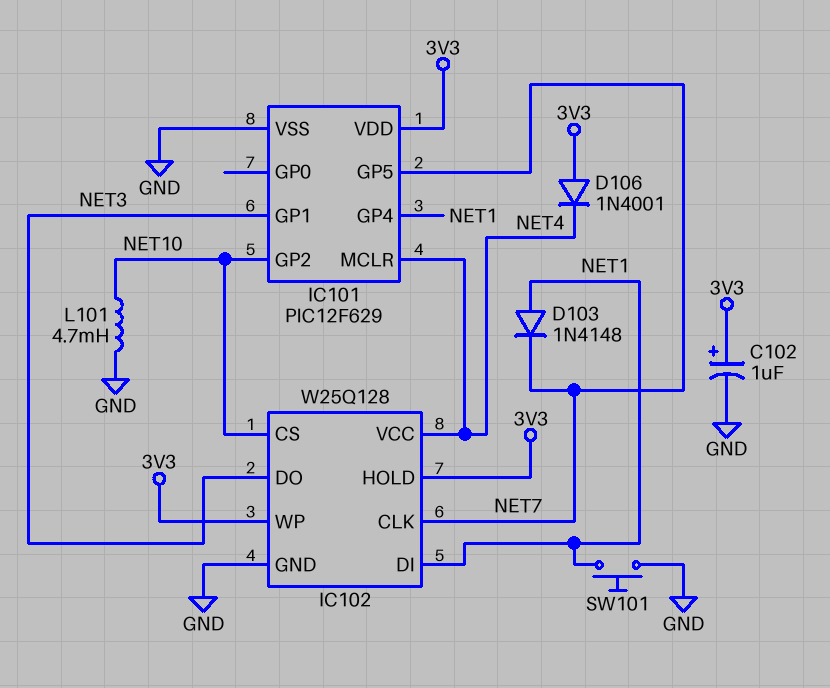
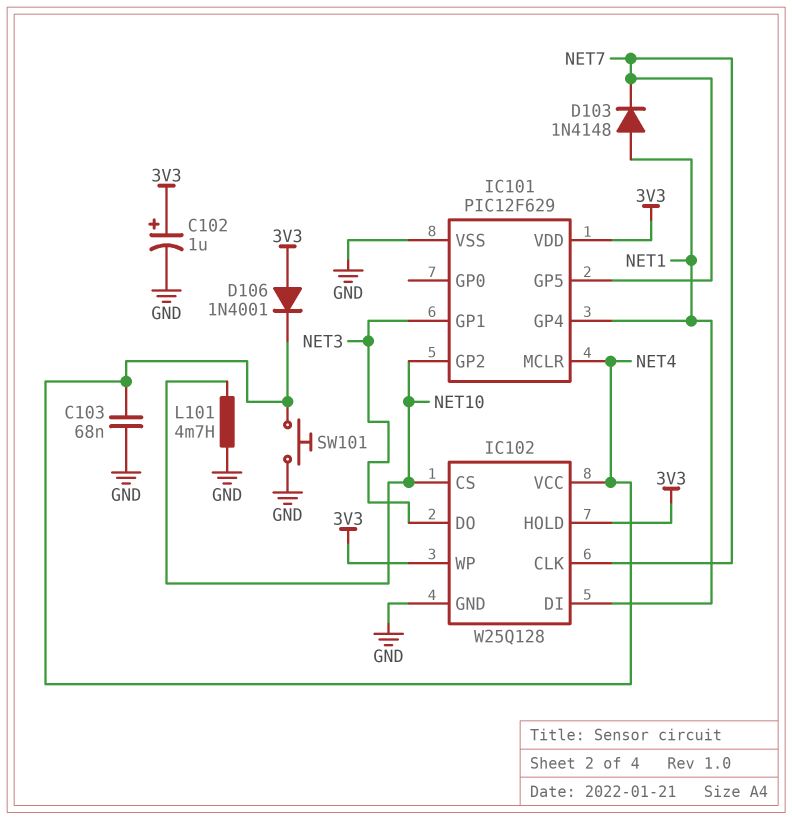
C103: none -> 68nF (GND, NET4)
SW101: button (GND, NET1) -> button (GND, NET4)

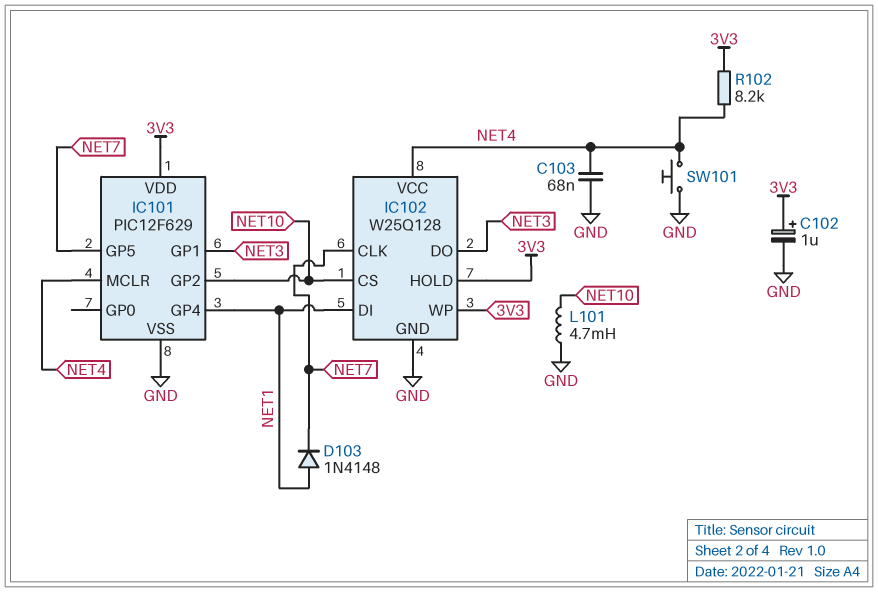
D106: diode 1N4001 (A 3V3, K NET4) -> none
R102: none -> 8.2k (3V3, NET4)

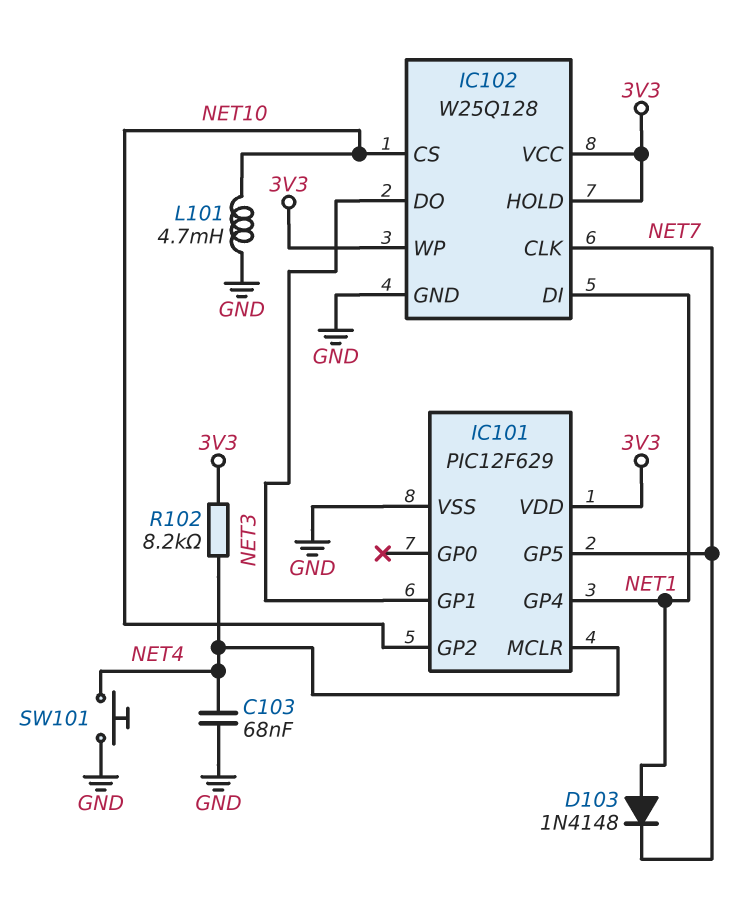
C102: 1uF (plus 3V3, minus GND) -> none
IC102 pin VCC: NET4 -> 3V3

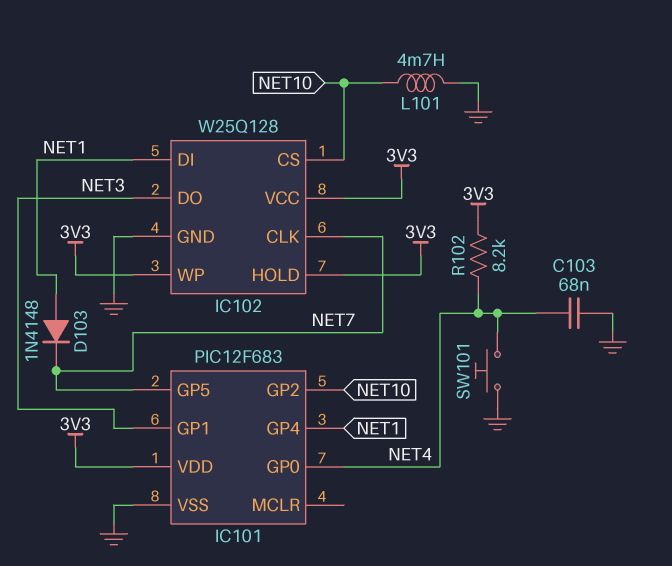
IC101: PIC12F629 -> PIC12F683
IC101 pin GP0: none -> NET4
IC101 pin MCLR: NET4 -> none

